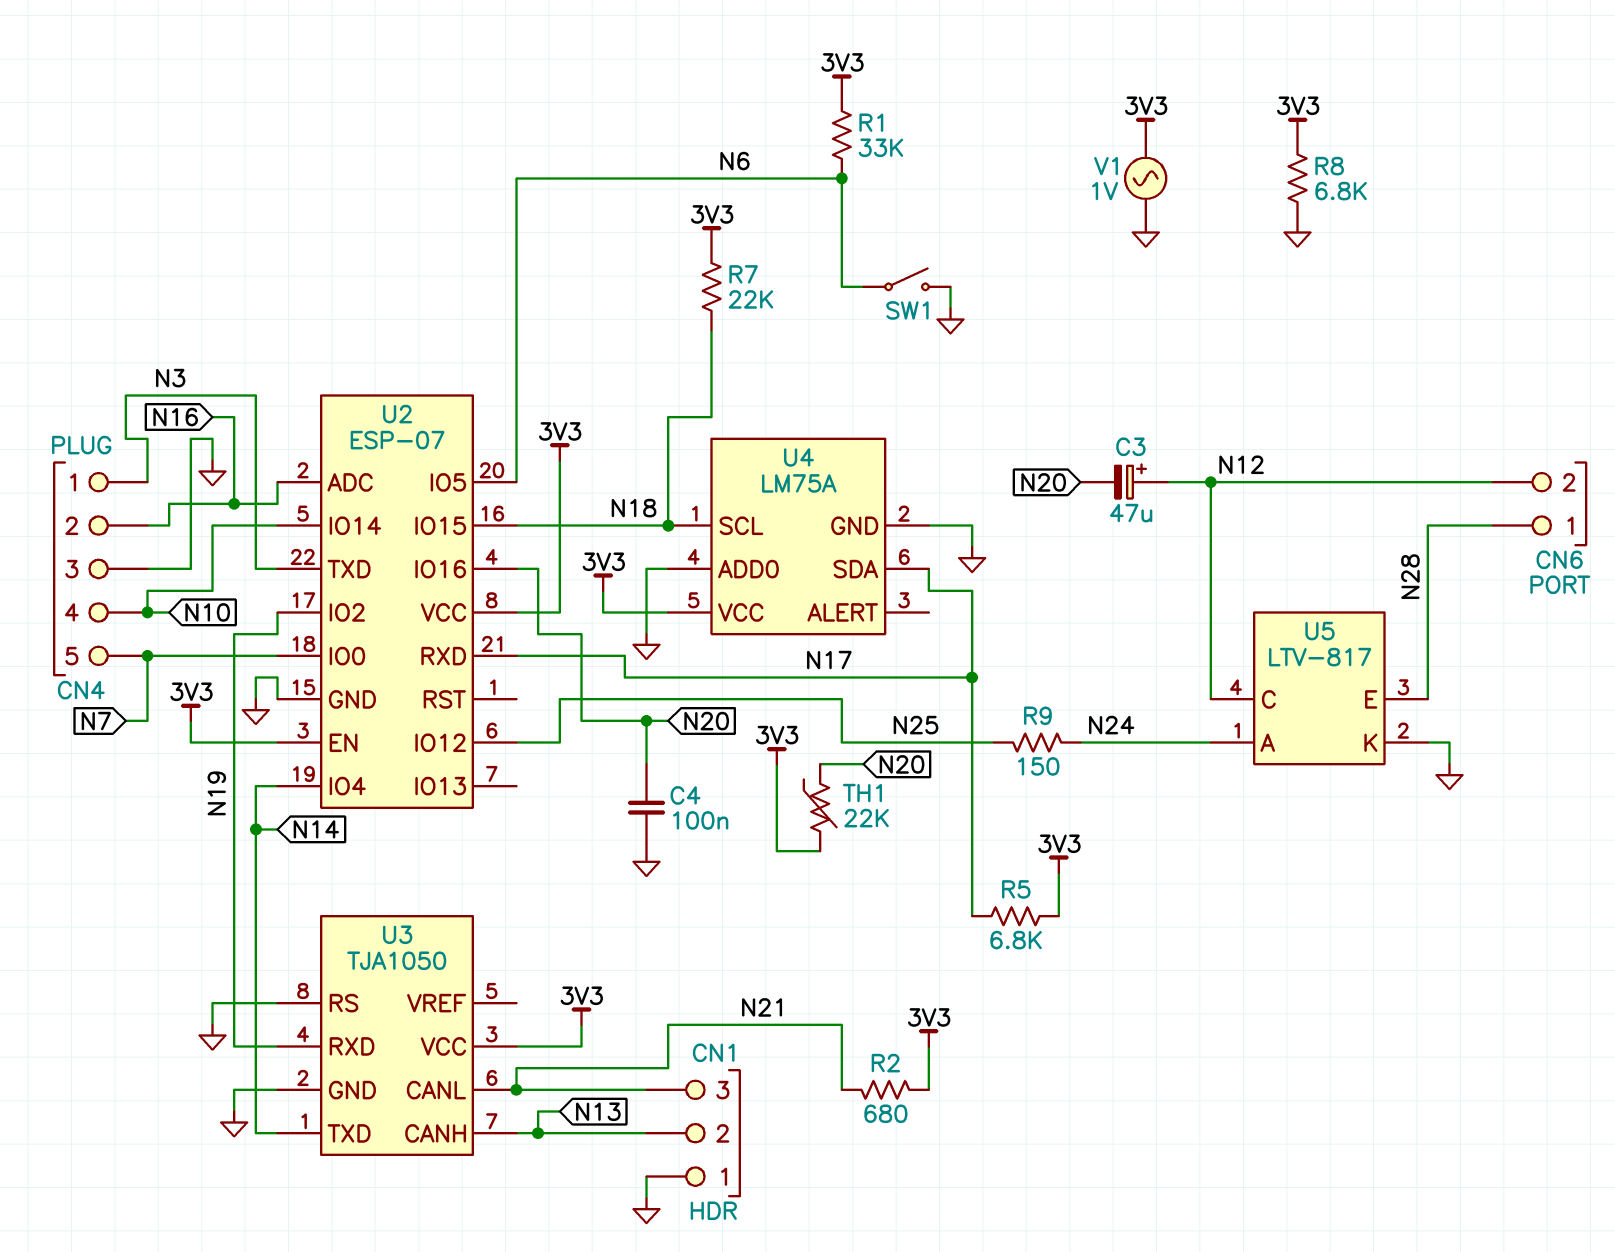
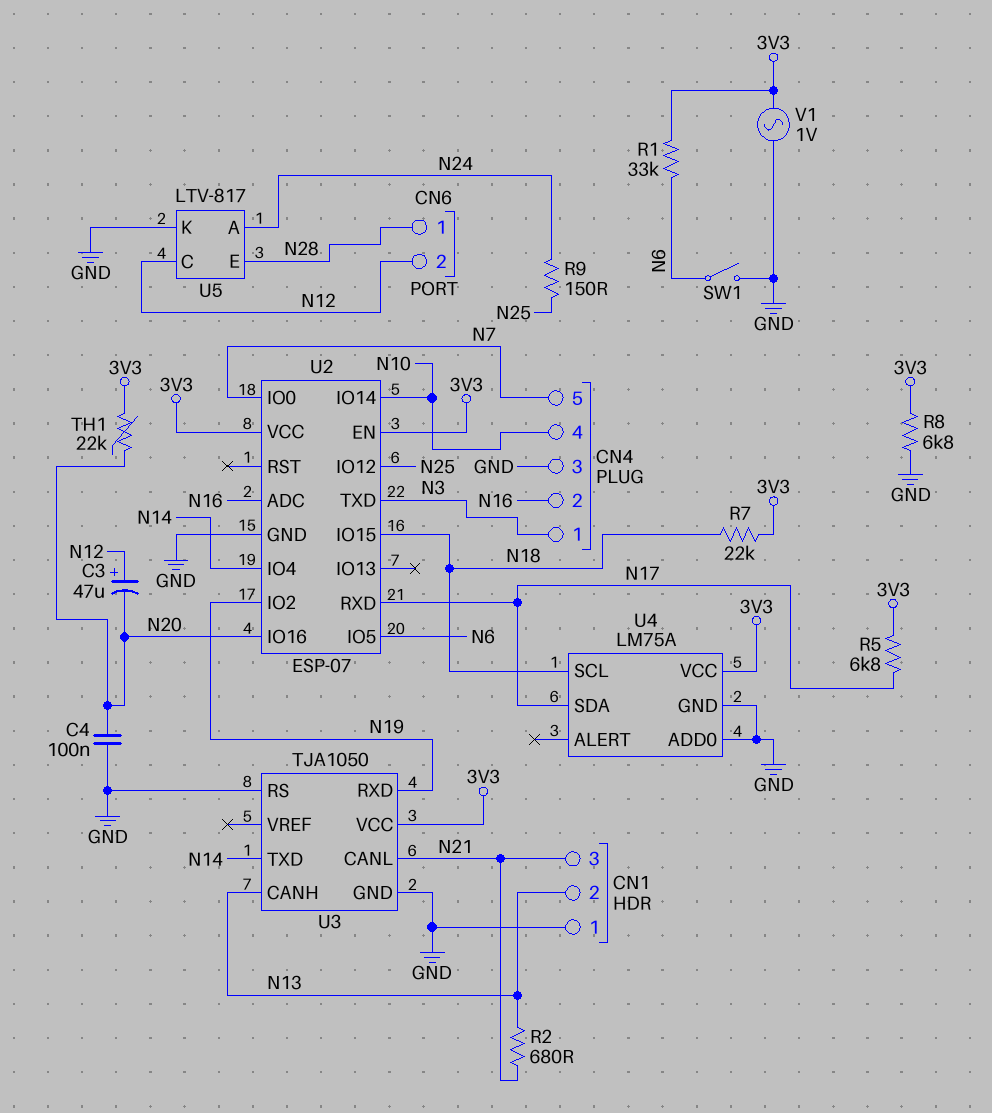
R2: 680 (3V3, N21) -> 680 (N13, N21)

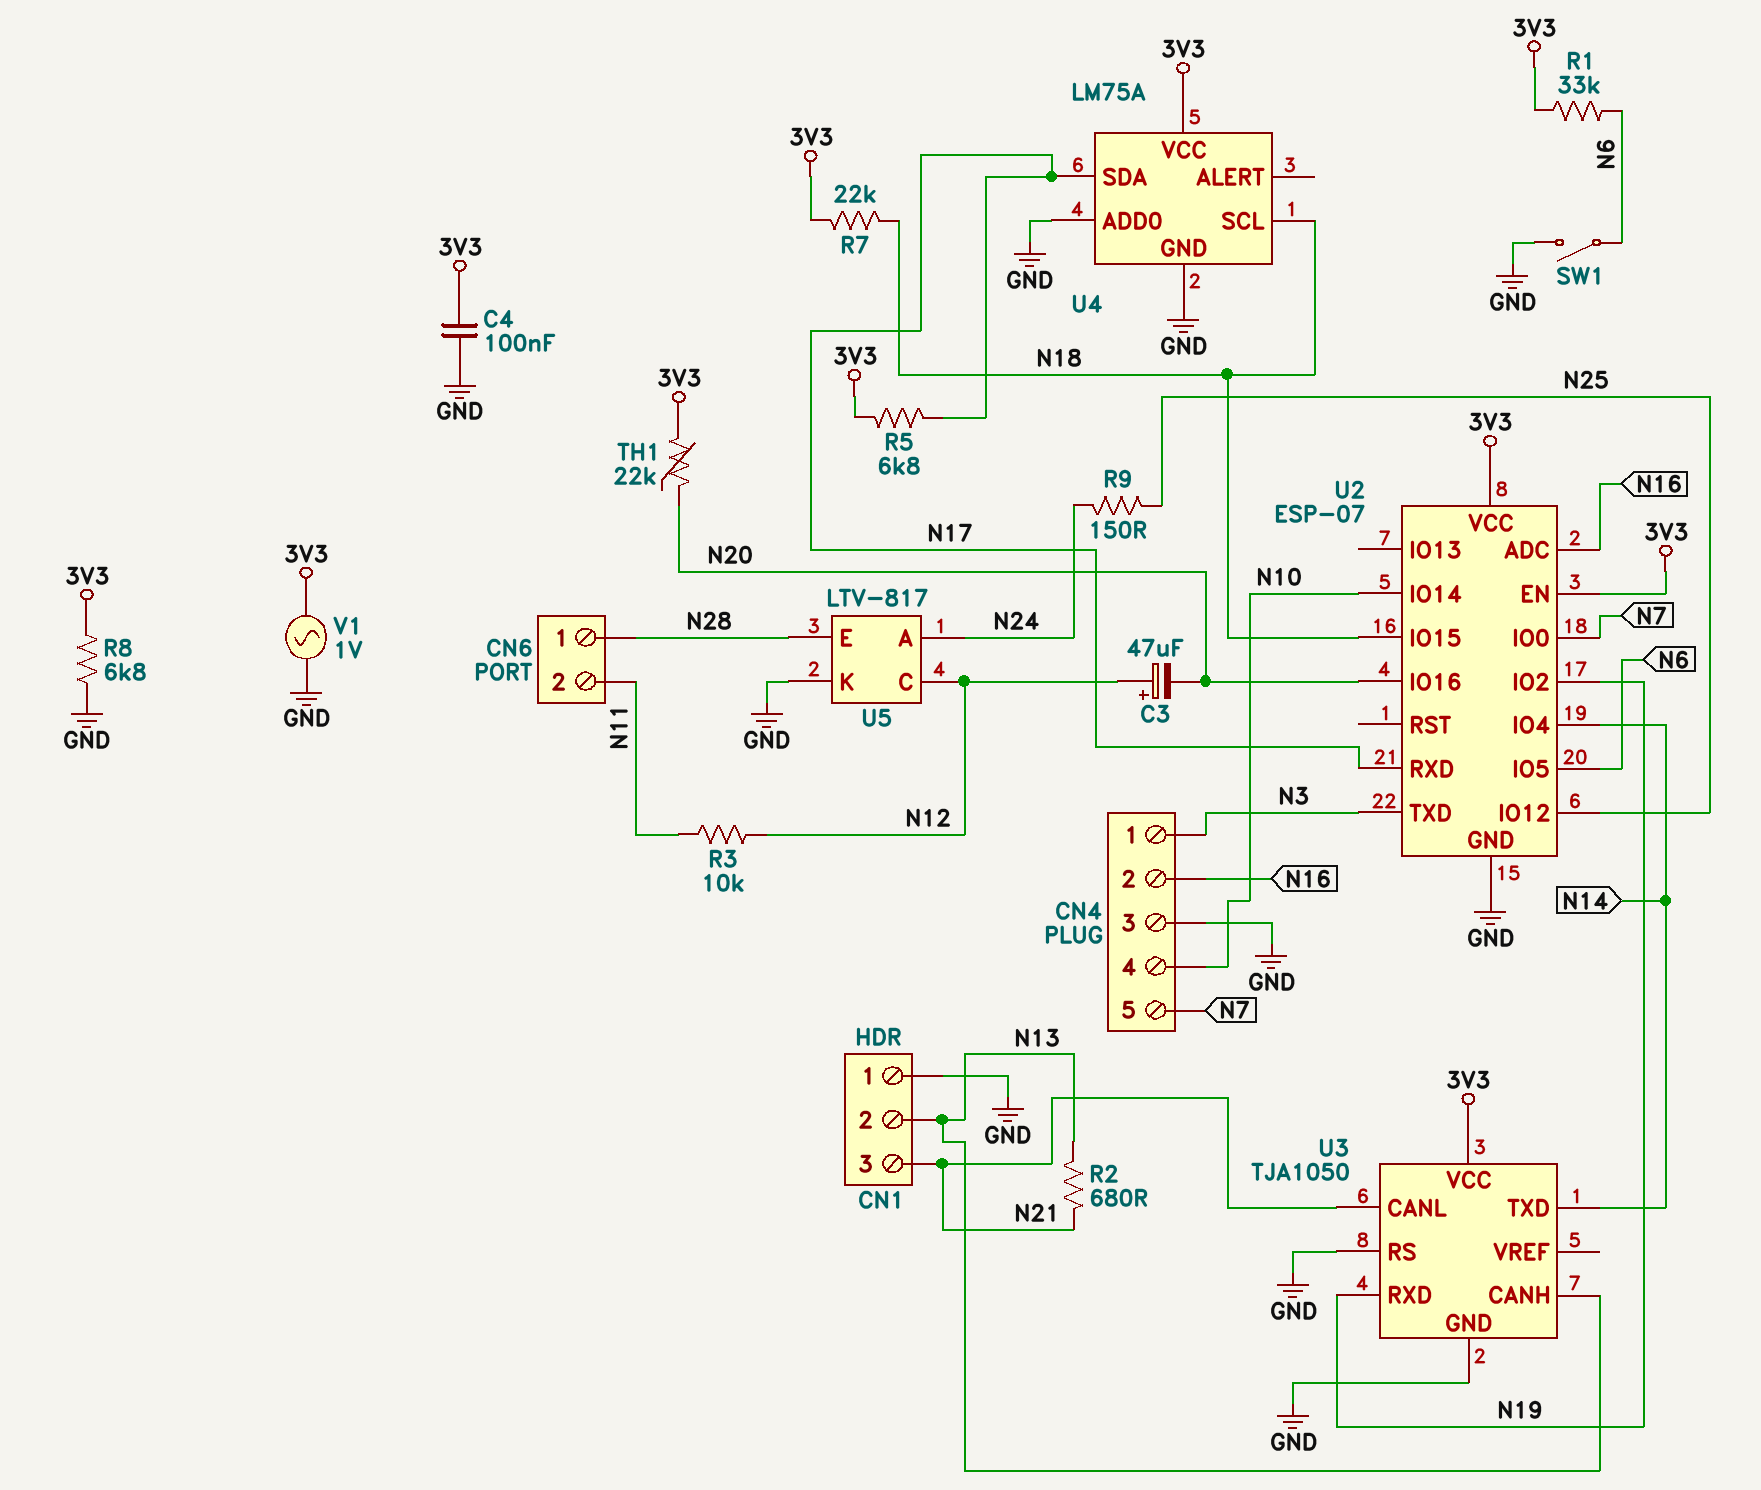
C4: 100nF (GND, N20) -> 100nF (3V3, GND)
CN6 pin 2: N12 -> N11
R3: none -> 10k (N11, N12)

